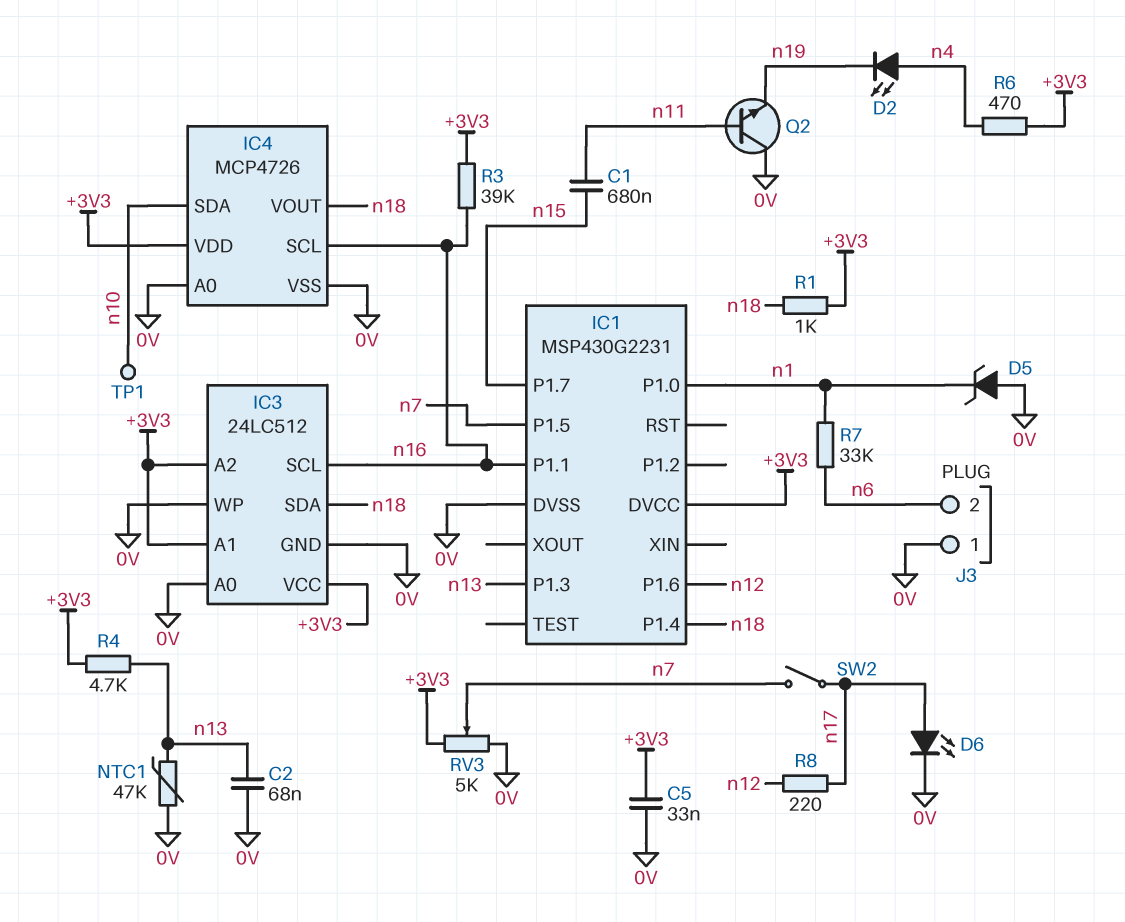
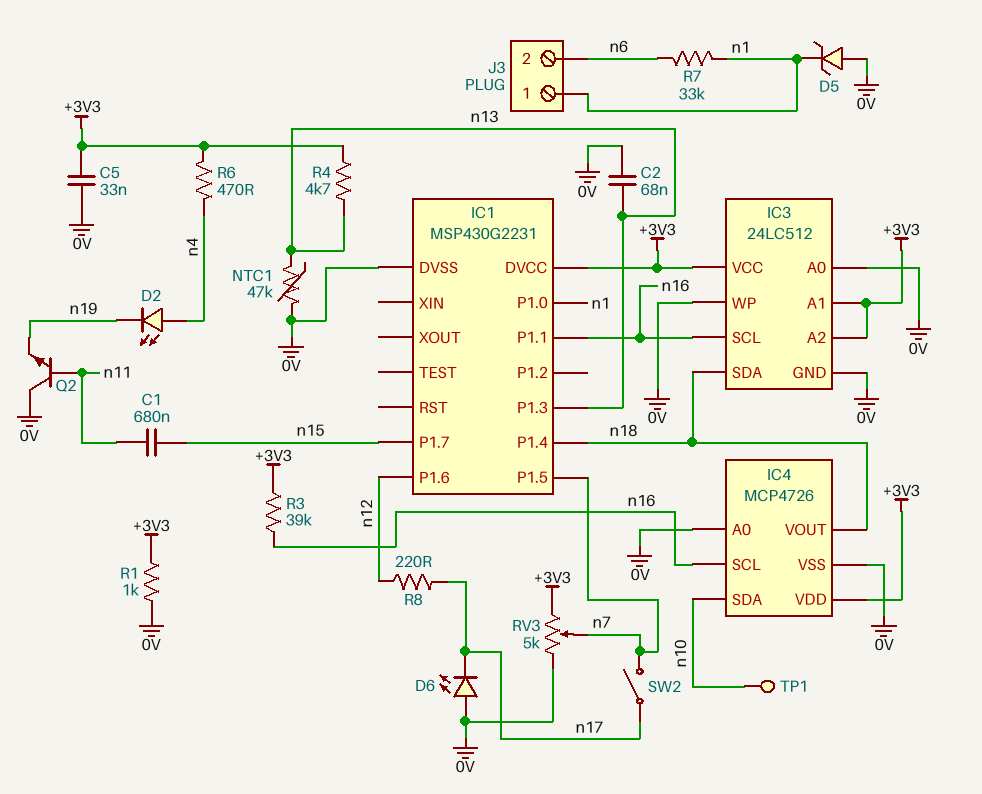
D6: LED (A n17, K 0V) -> LED (A 0V, K n17)
J3 pin 1: 0V -> n1
R1: 1k (+3V3, n18) -> 1k (+3V3, 0V)

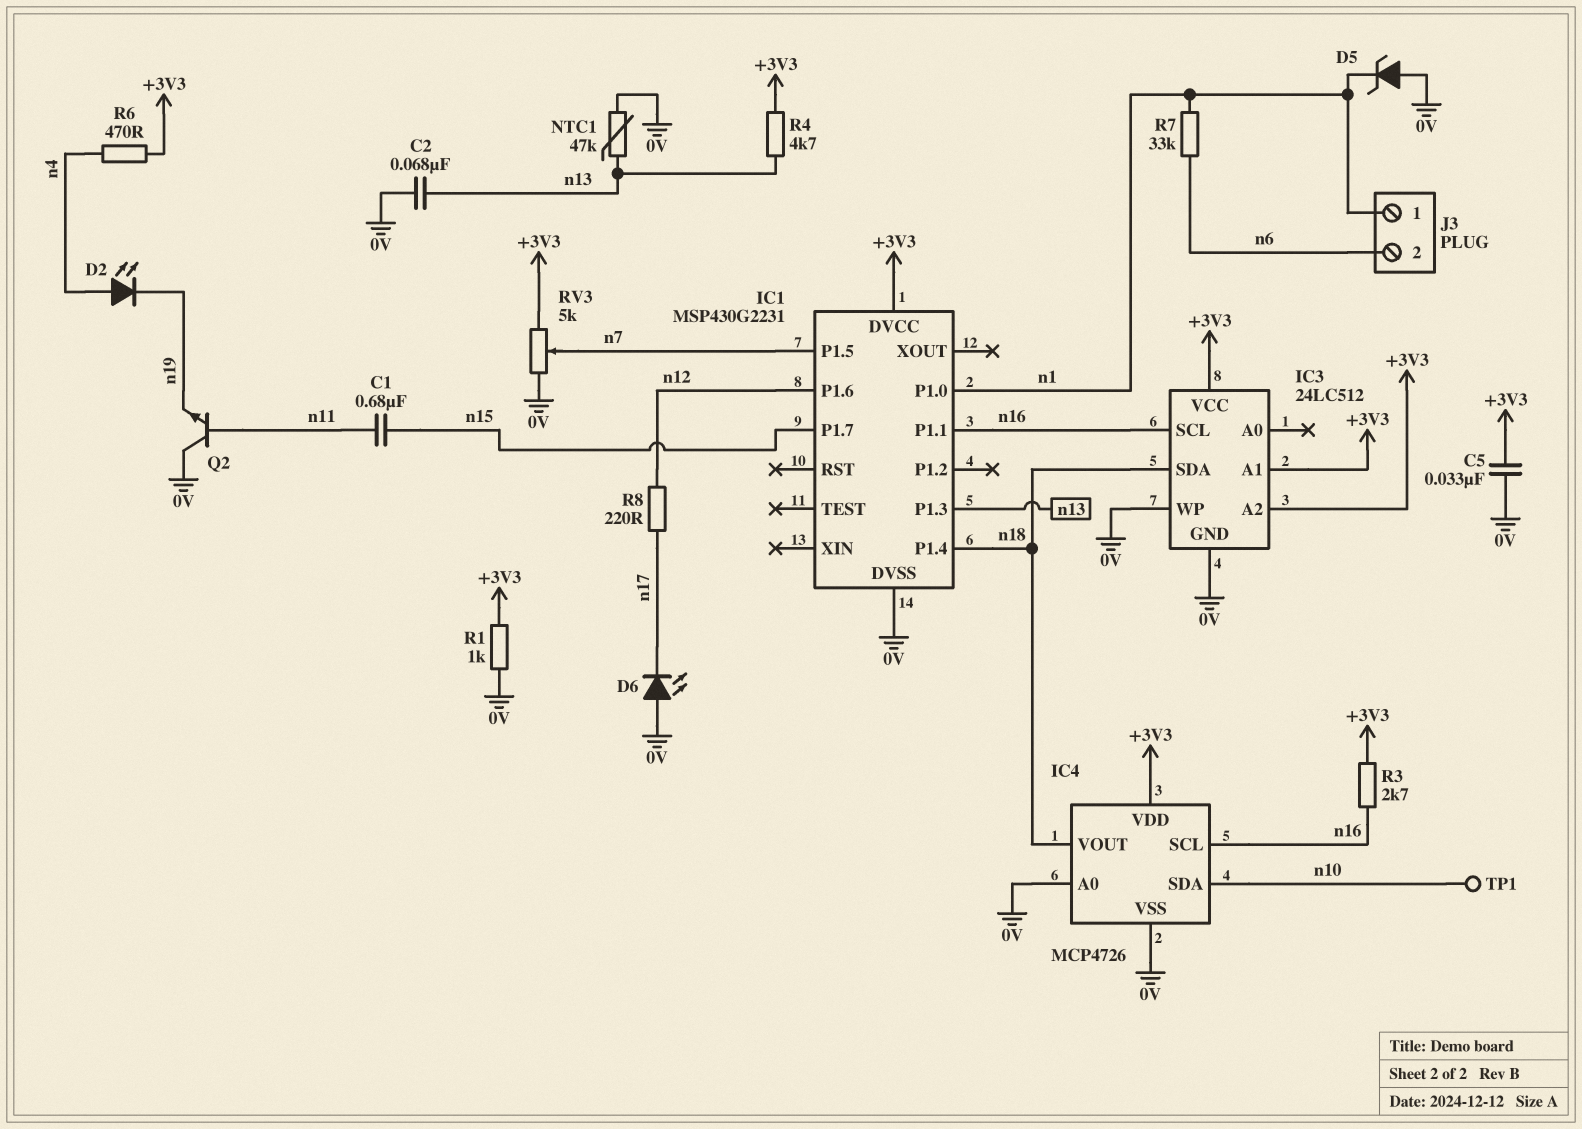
IC3 pin A0: 0V -> none
R3: 39k (+3V3, n16) -> 2.7k (+3V3, n16)
SW2: switch (n7, n17) -> none

